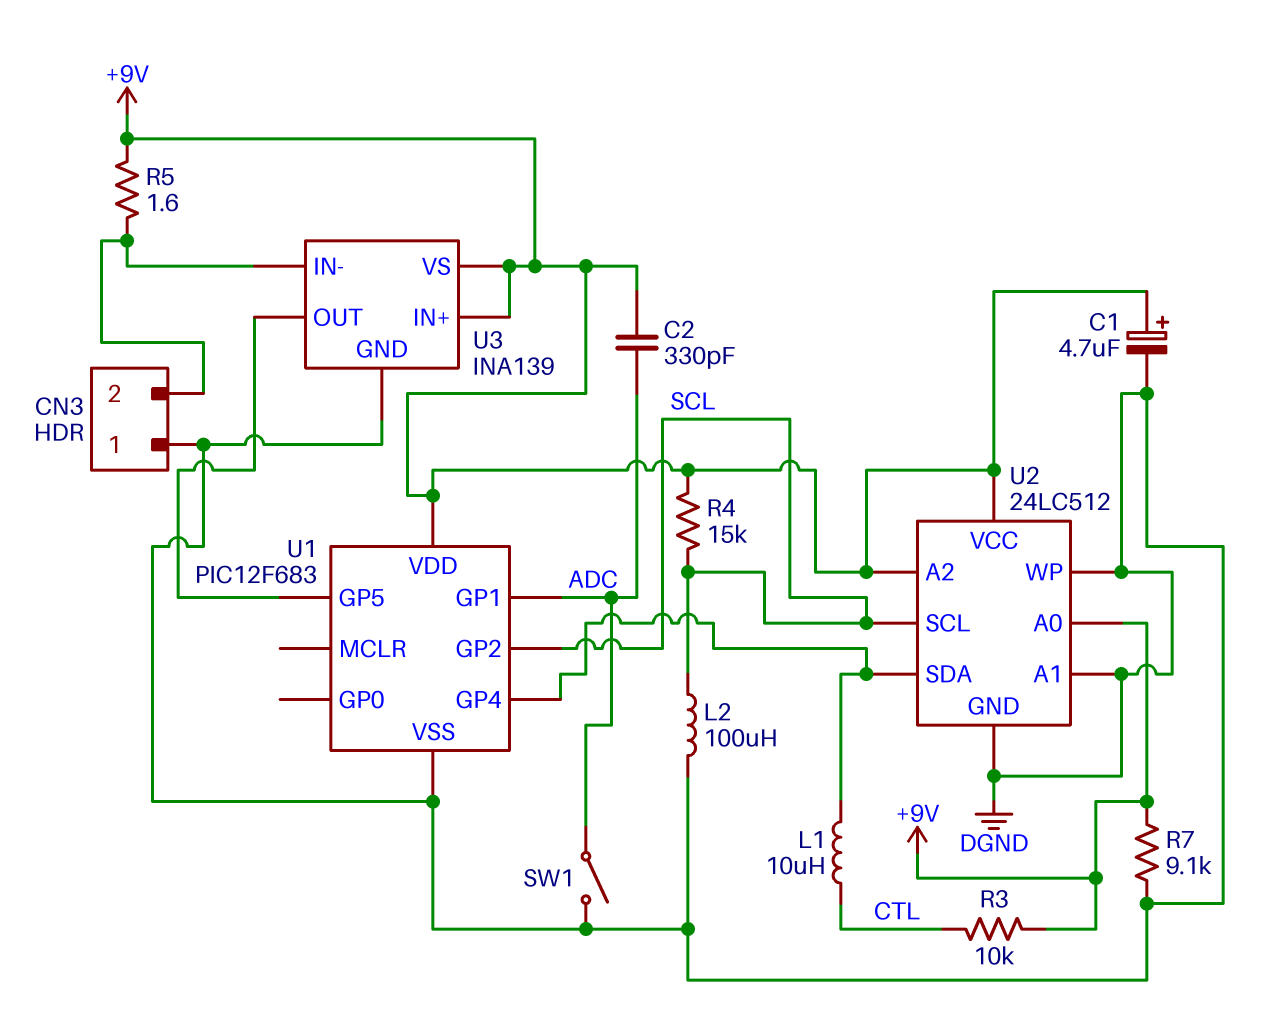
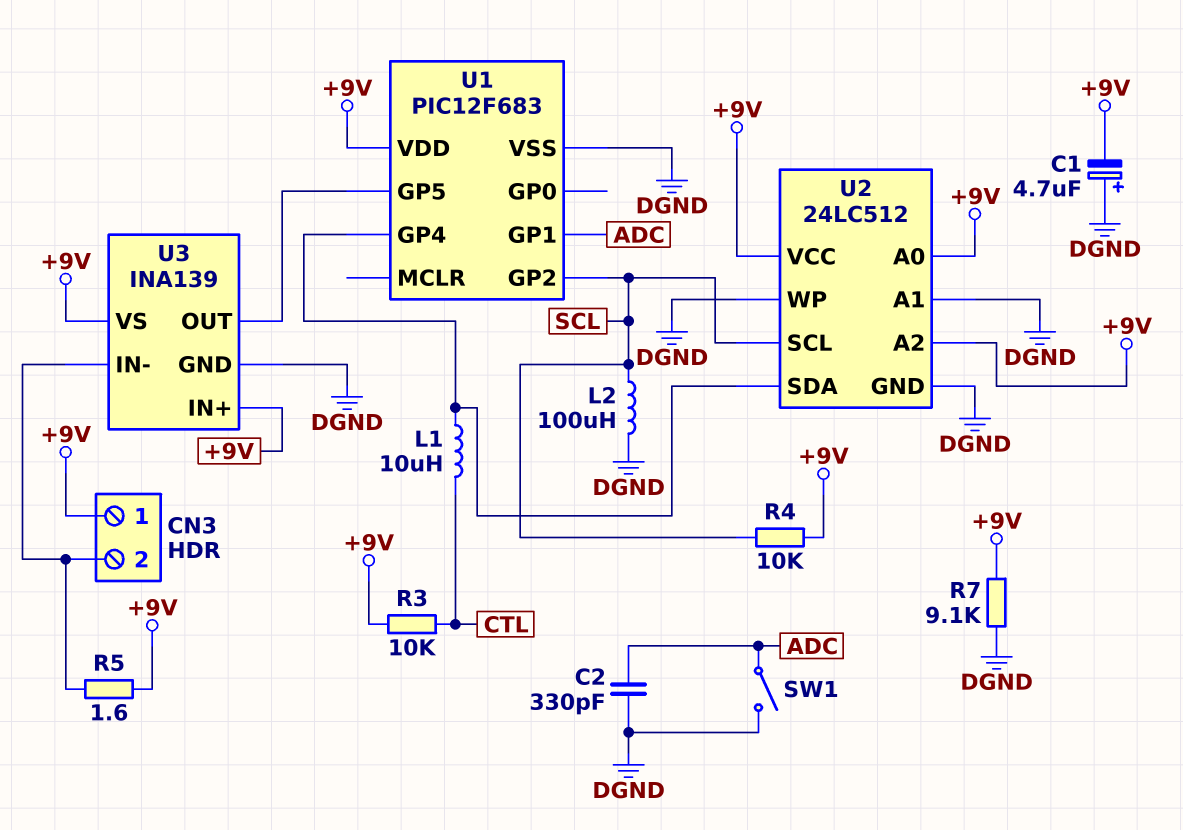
C1: 4.7uF (plus +9V, minus DGND) -> 4.7uF (plus DGND, minus +9V)
C2: 330pF (+9V, ADC) -> 330pF (ADC, DGND)
CN3 pin 1: DGND -> +9V
R4: 15k (+9V, SCL) -> 10k (+9V, SCL)

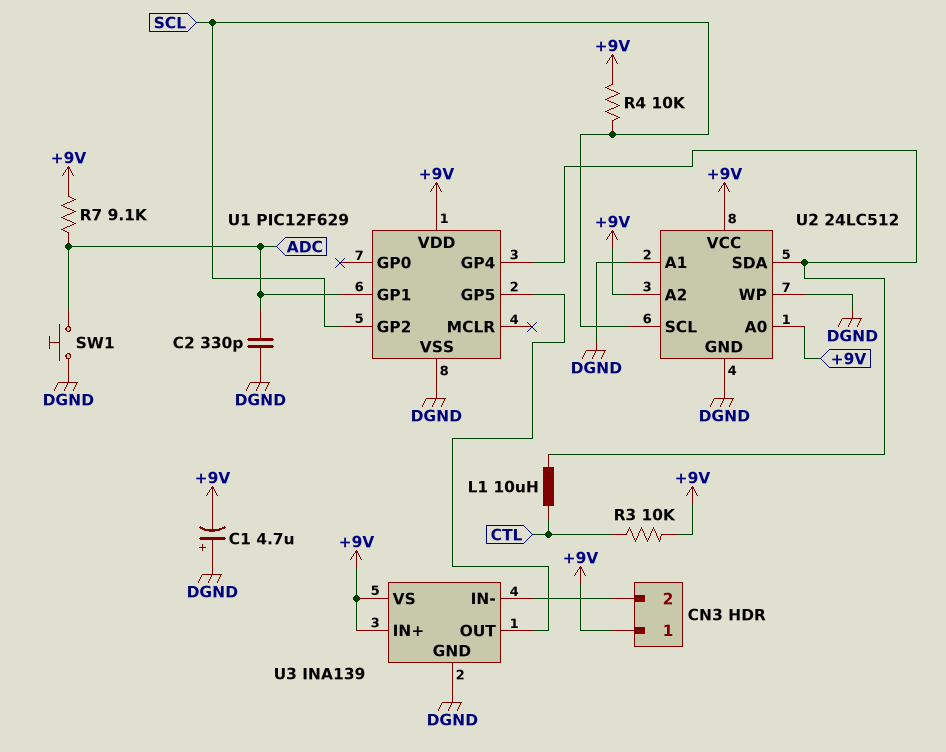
L2: 100uH (DGND, SCL) -> none
R5: 1.6 (+9V, CN3/2) -> none
R7: 9.1k (+9V, DGND) -> 9.1k (+9V, ADC)
SW1: switch (ADC, DGND) -> button (ADC, DGND)
U1: PIC12F683 -> PIC12F629

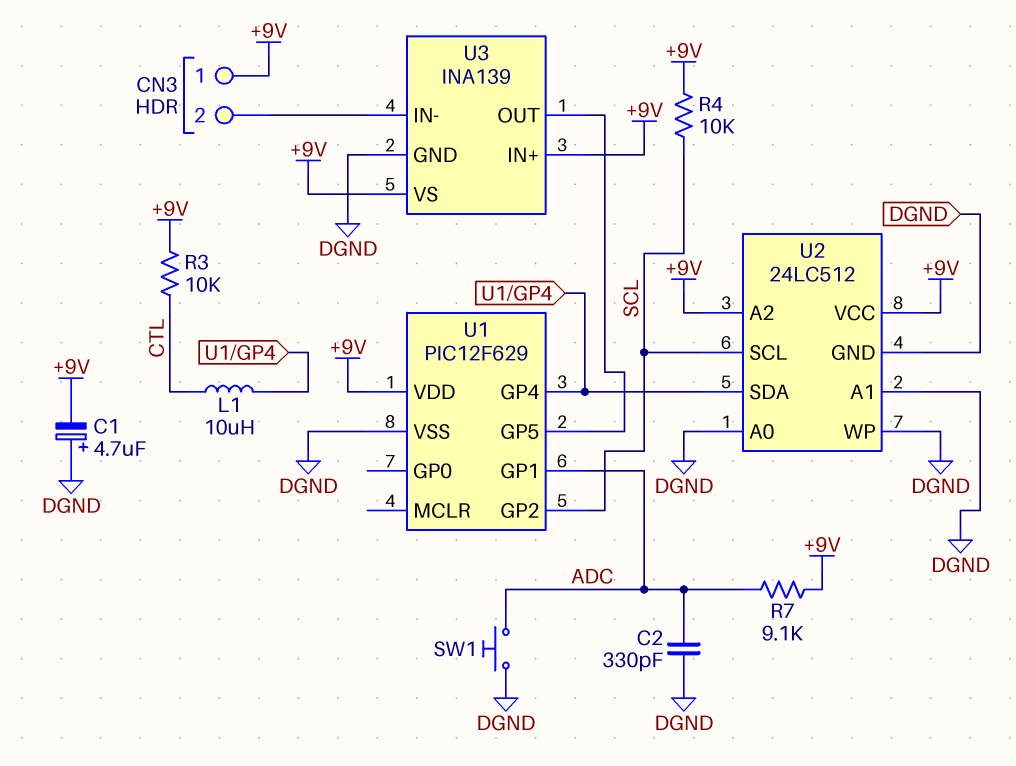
U2 pin A0: +9V -> DGND

